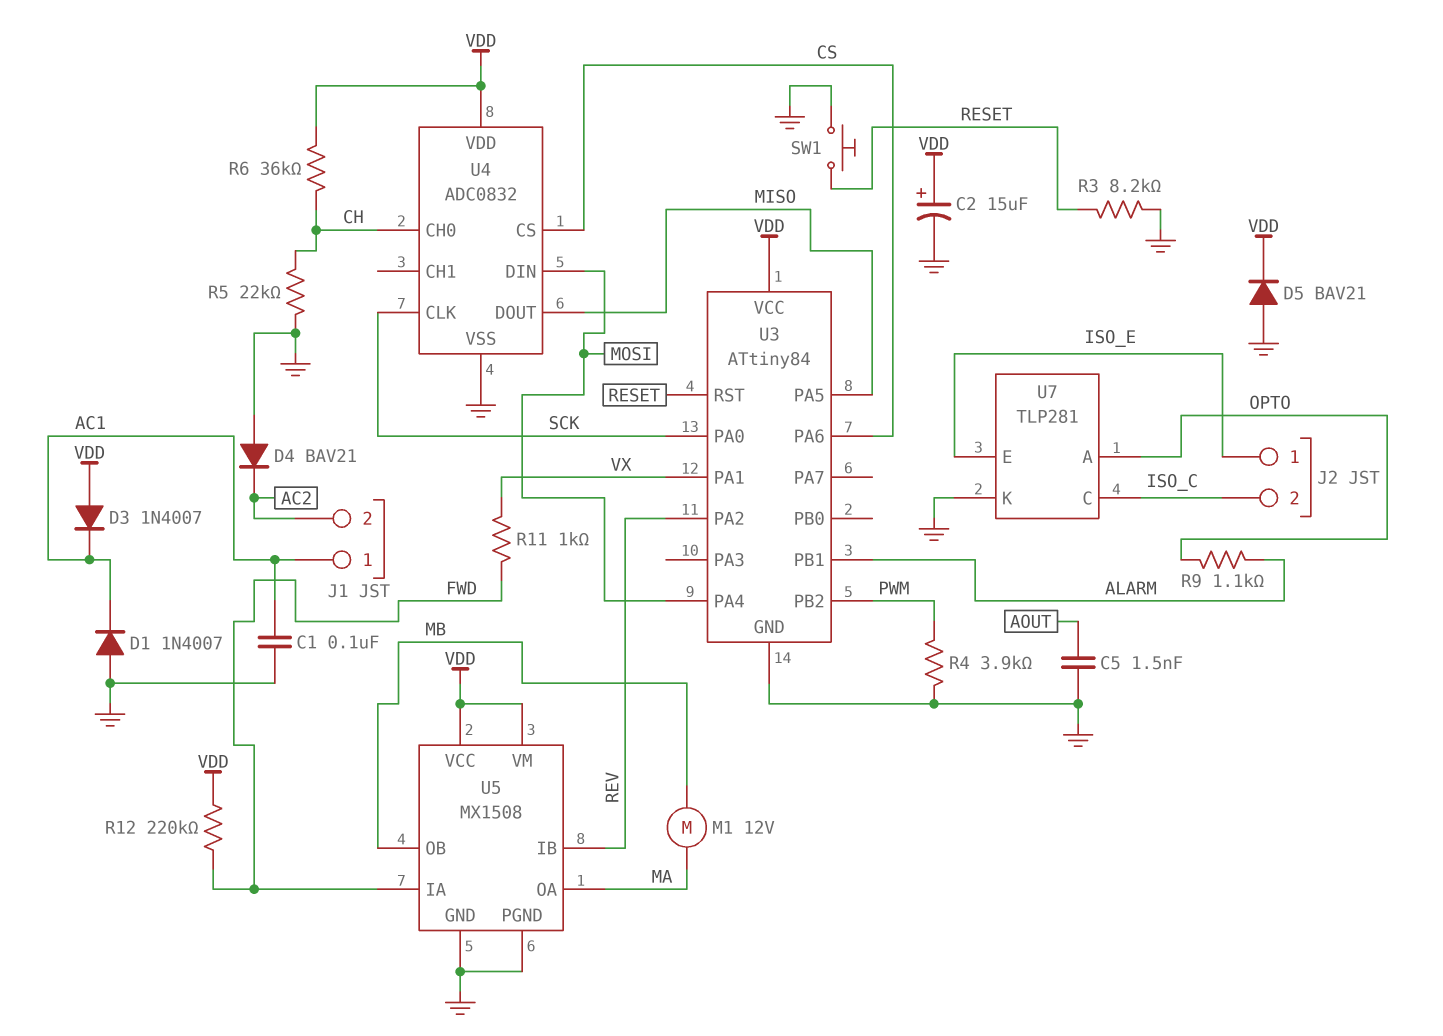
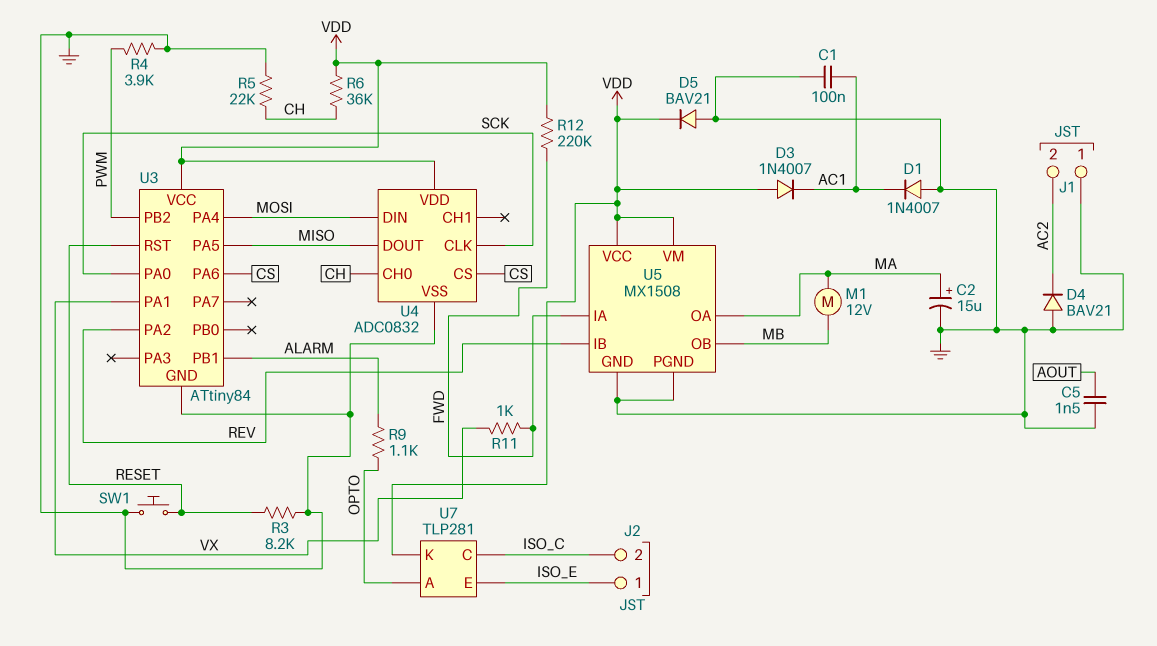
C2: 15uF (plus VDD, minus GND) -> 15uF (plus MA, minus GND)
J1 pin 1: AC1 -> GND
U7 pin K: GND -> VDD

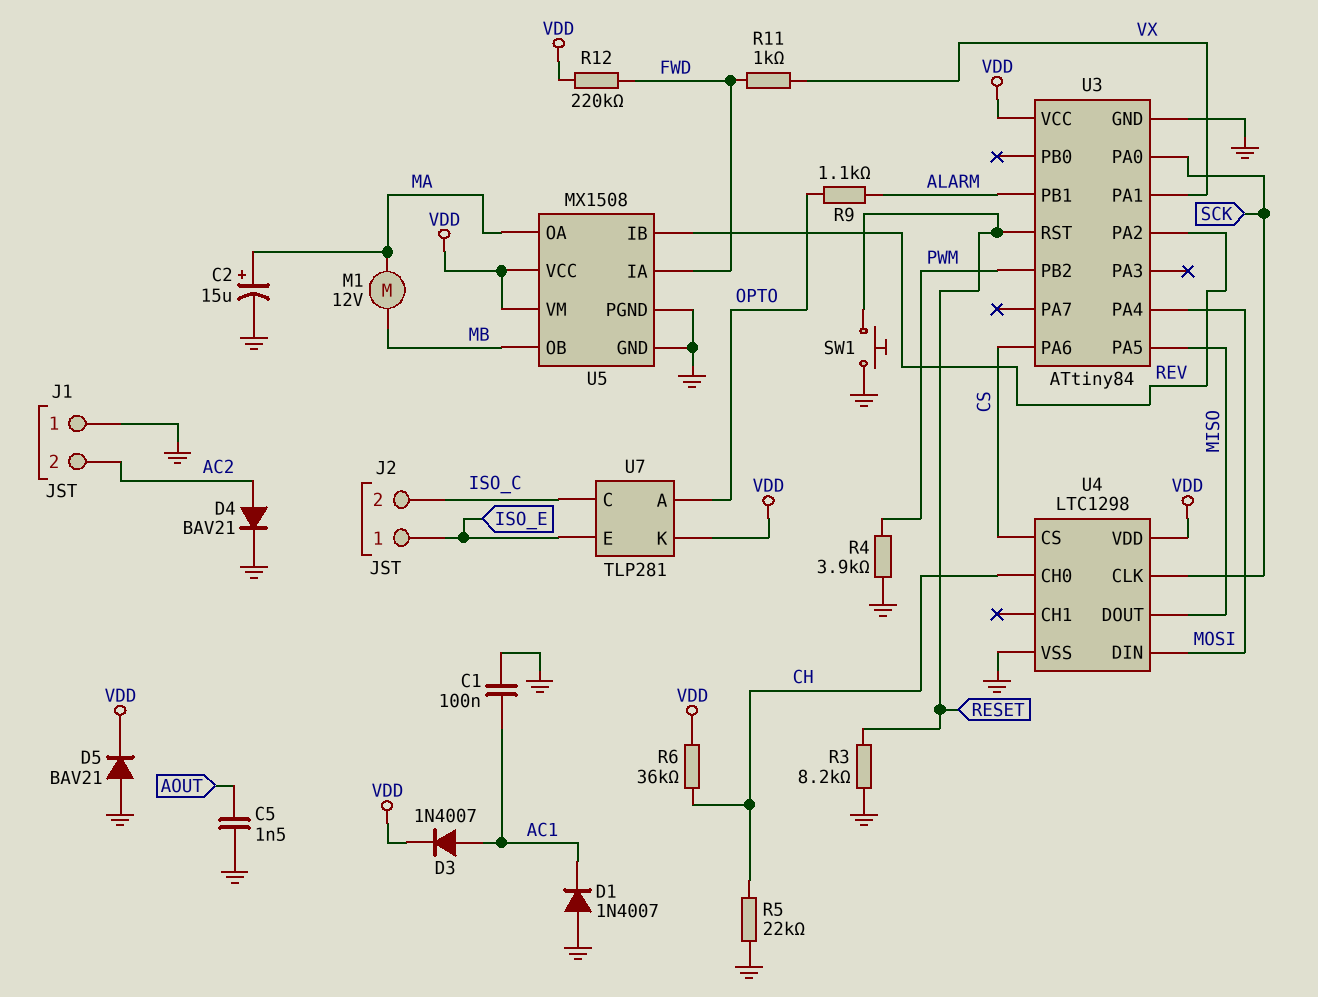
D3: diode 1N4007 (A VDD, K AC1) -> diode 1N4007 (A AC1, K VDD)
D4: diode BAV21 (A GND, K AC2) -> diode BAV21 (A AC2, K GND)
U4: ADC0832 -> LTC1298

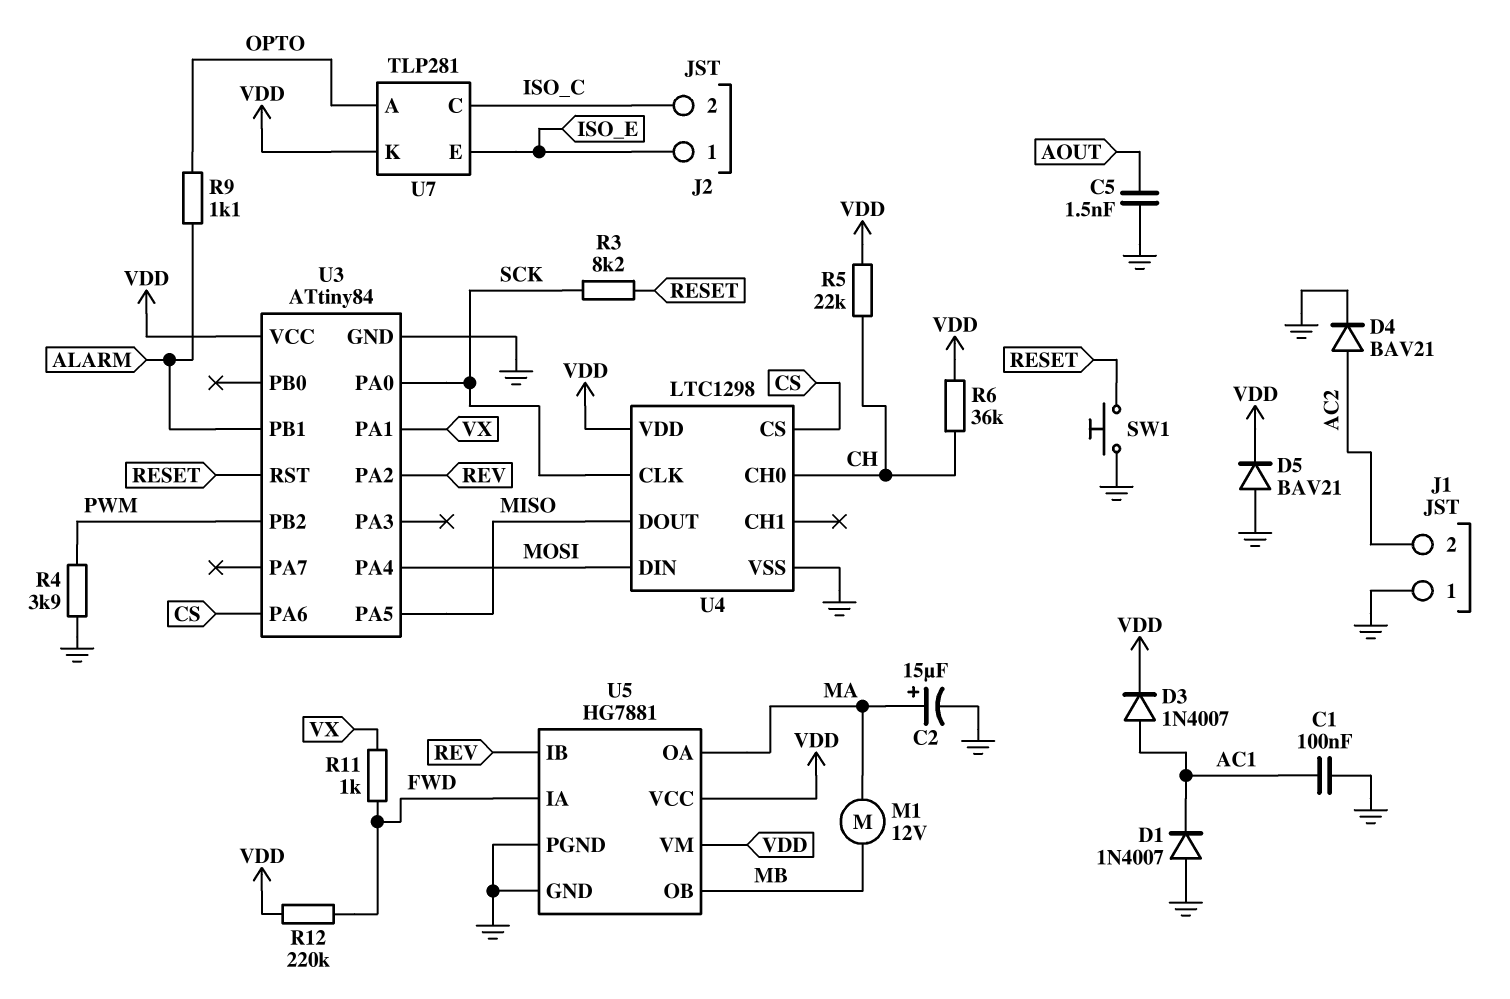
R3: 8.2k (GND, RESET) -> 8.2k (RESET, SCK)
R5: 22k (CH, GND) -> 22k (CH, VDD)
U5: MX1508 -> HG7881

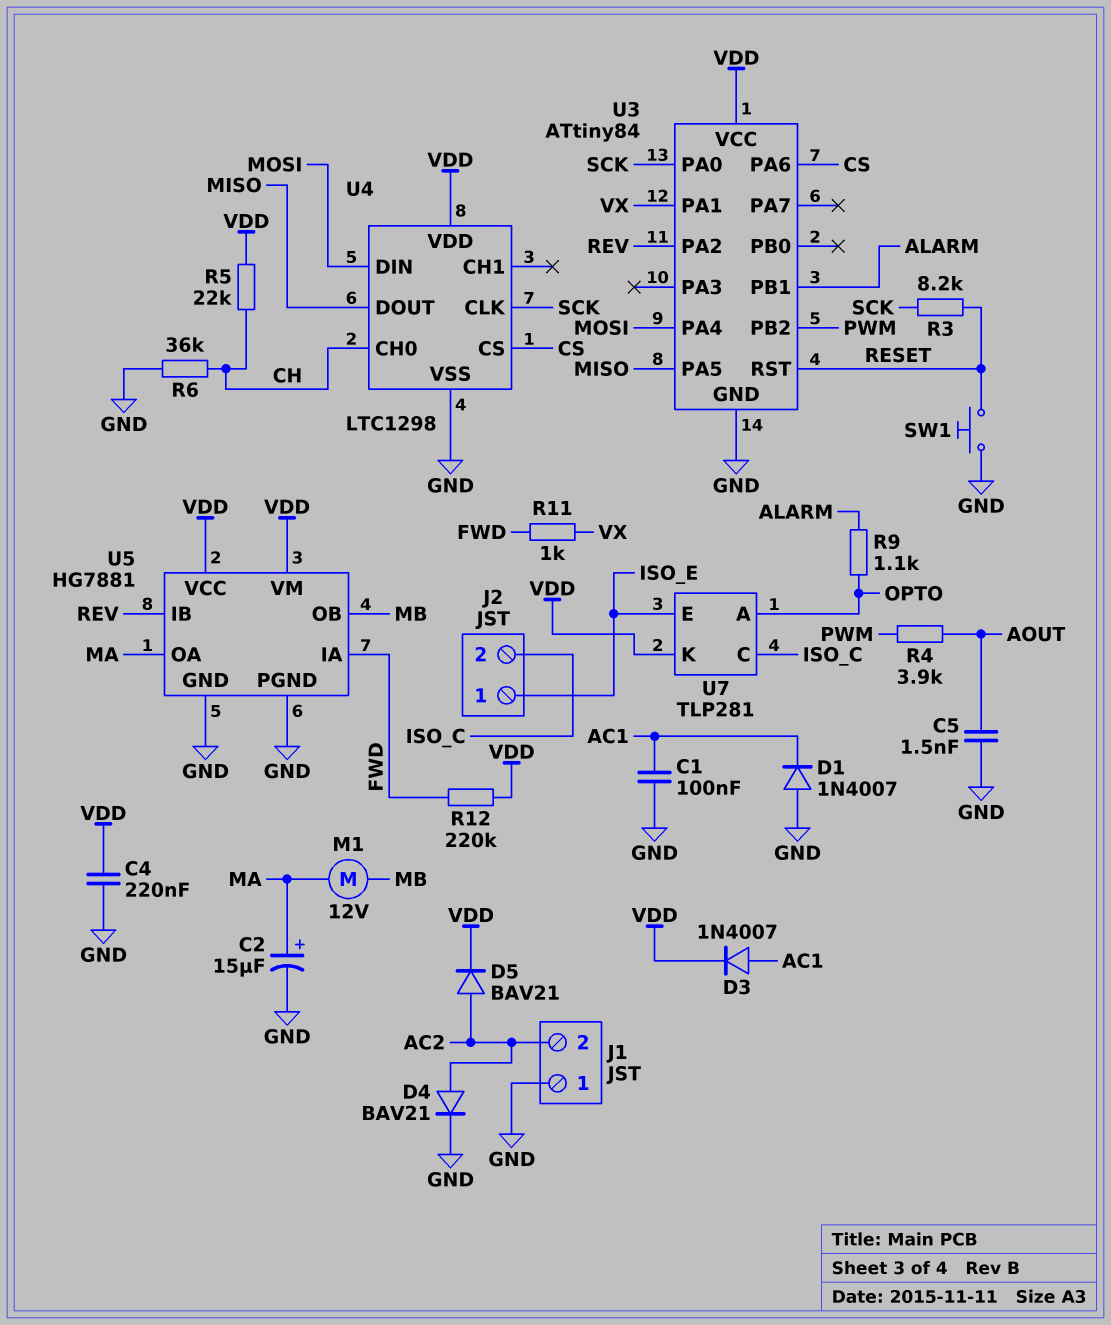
C4: none -> 220nF (GND, VDD)
D5: diode BAV21 (A GND, K VDD) -> diode BAV21 (A AC2, K VDD)
R4: 3.9k (GND, PWM) -> 3.9k (AOUT, PWM)
R6: 36k (CH, VDD) -> 36k (CH, GND)

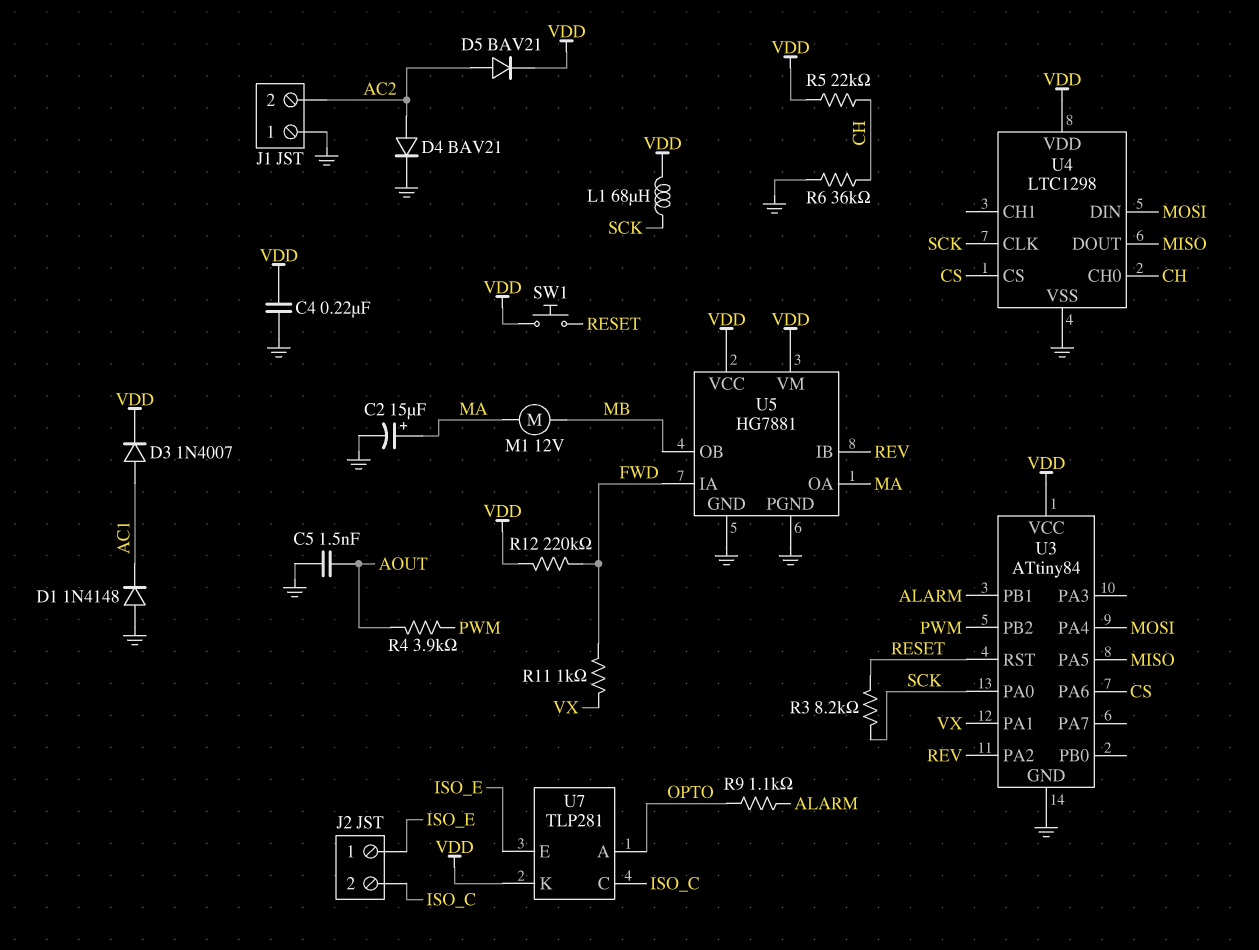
C1: 100nF (AC1, GND) -> none
D1: diode 1N4007 (A GND, K AC1) -> diode 1N4148 (A GND, K AC1)
L1: none -> 68uH (SCK, VDD)
SW1: button (GND, RESET) -> button (RESET, VDD)

